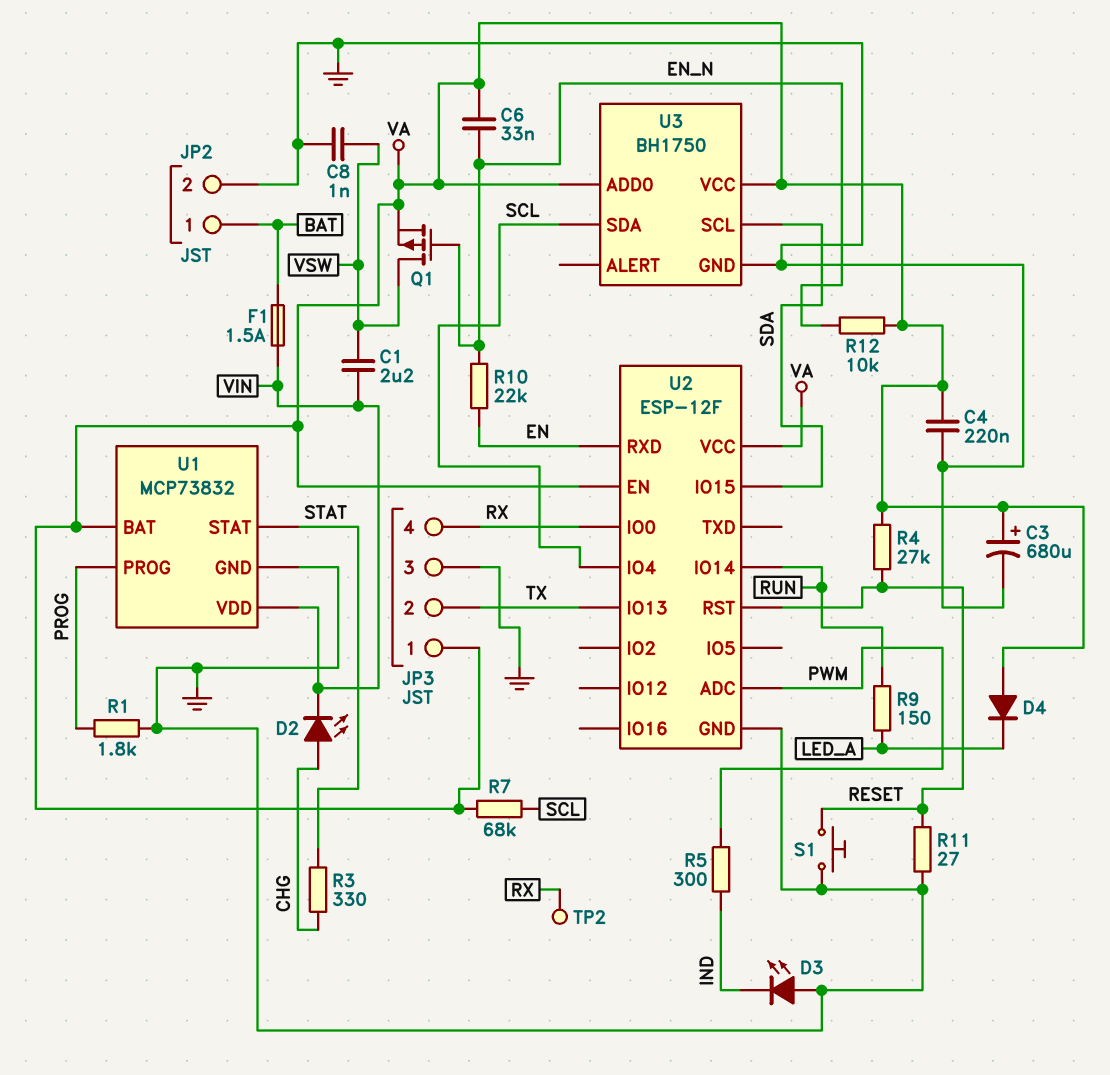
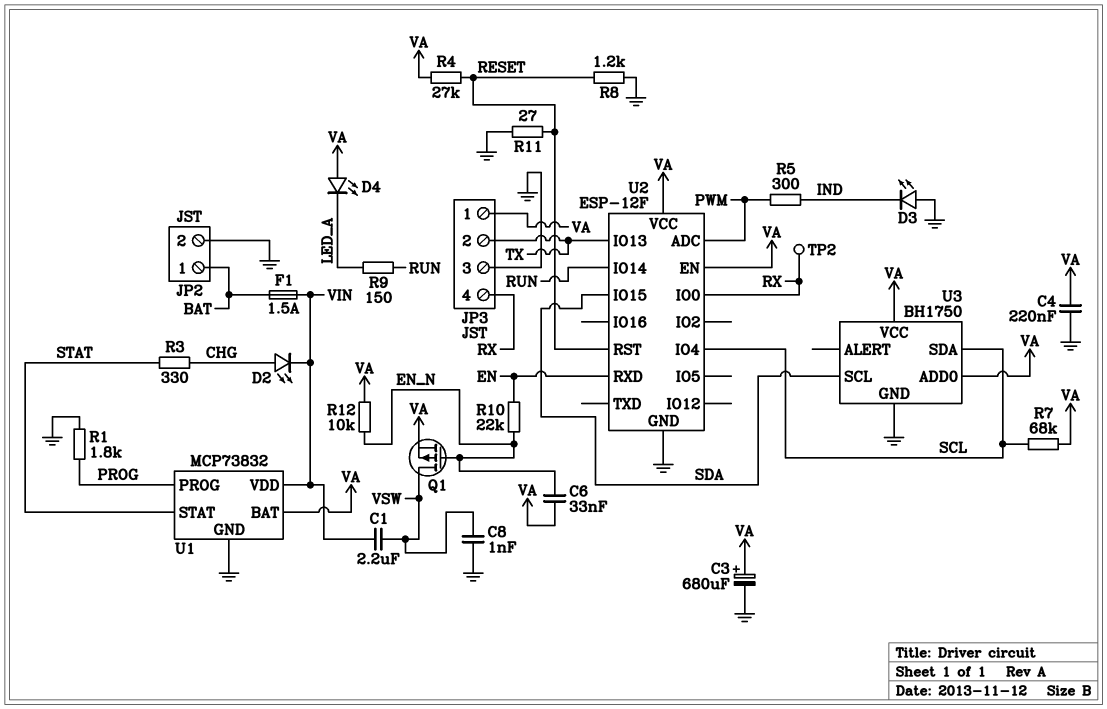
D4: diode (A VA, K LED_A) -> LED (A VA, K LED_A)
R8: none -> 1.2k (GND, RESET)
S1: button (GND, RESET) -> none

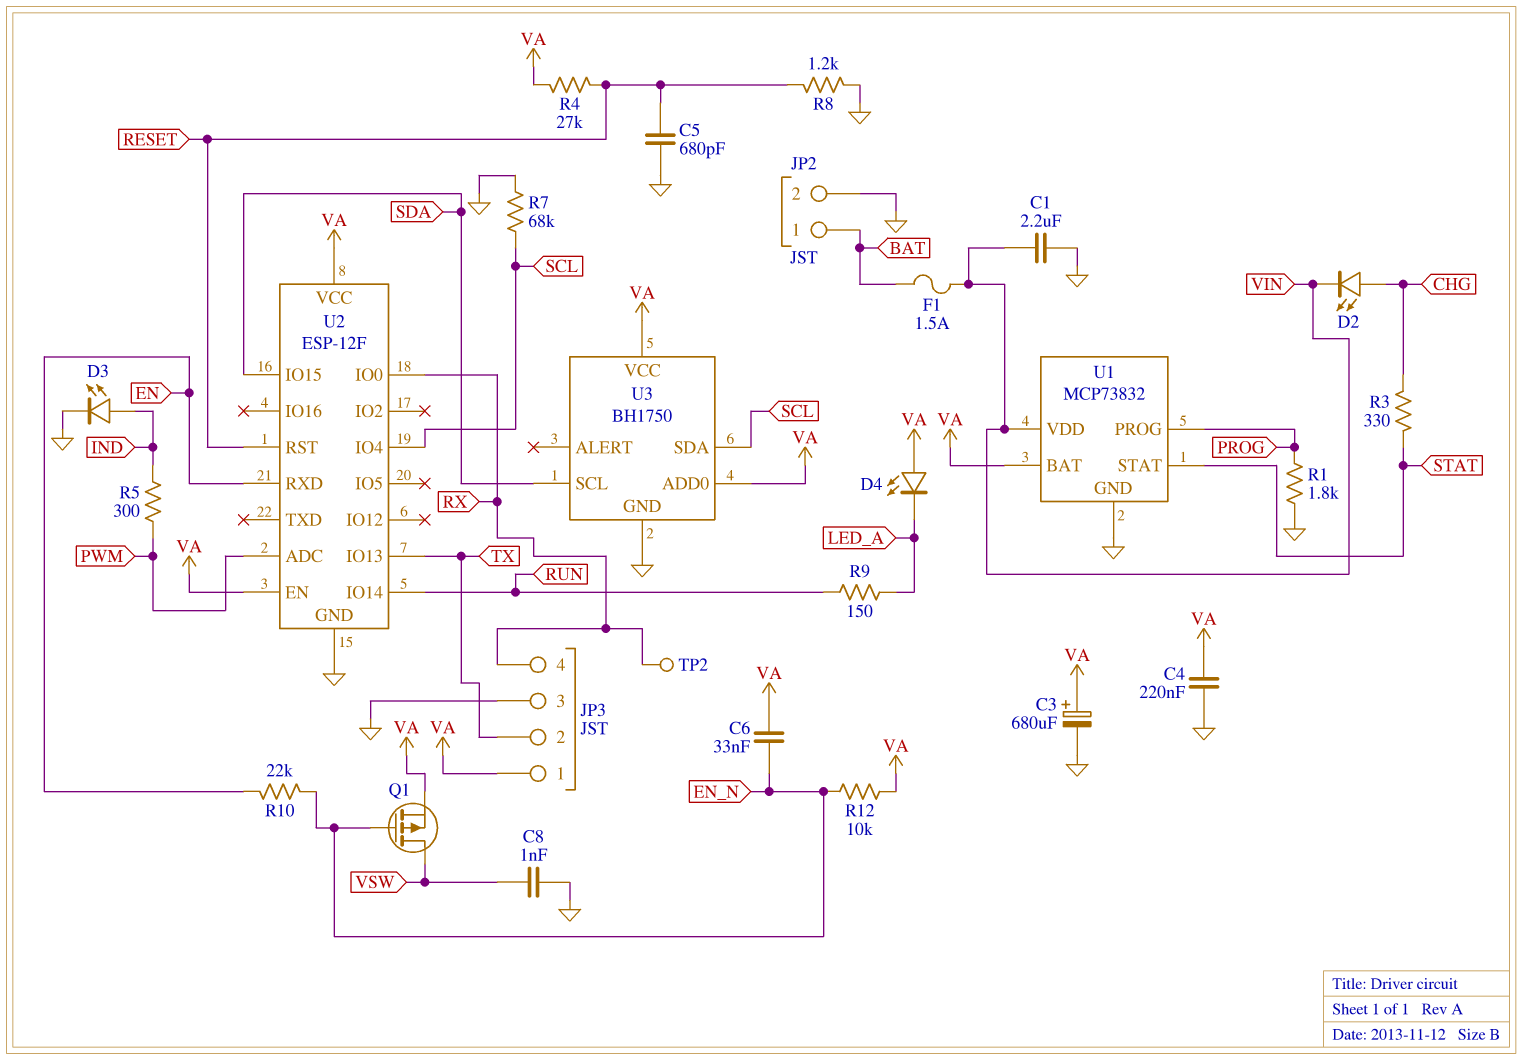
C1: 2.2uF (VIN, VSW) -> 2.2uF (GND, VIN)
C5: none -> 680pF (GND, RESET)
D3: LED (A GND, K IND) -> LED (A IND, K GND)
R7: 68k (SCL, VA) -> 68k (GND, SCL)
R11: 27 (GND, RESET) -> none

